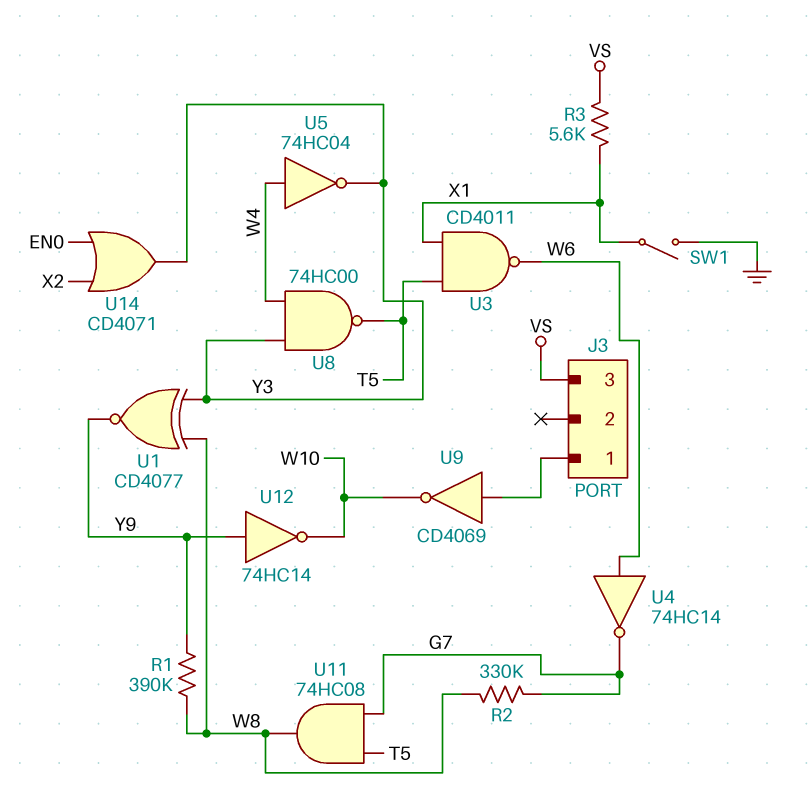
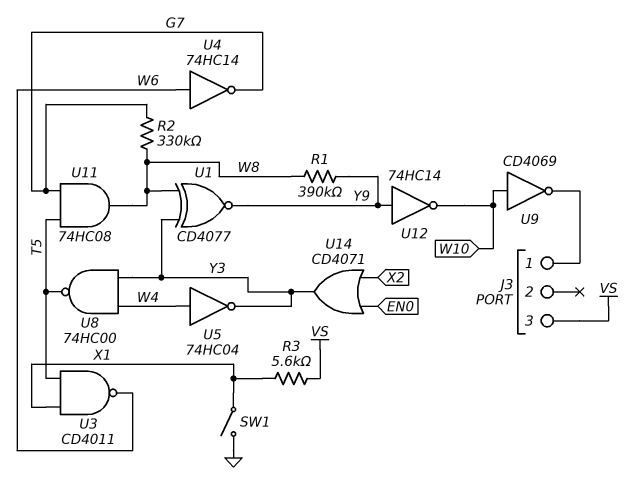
U9: NOT CD4069 (in J3/1, out W10) -> NOT CD4069 (in W10, out J3/1)

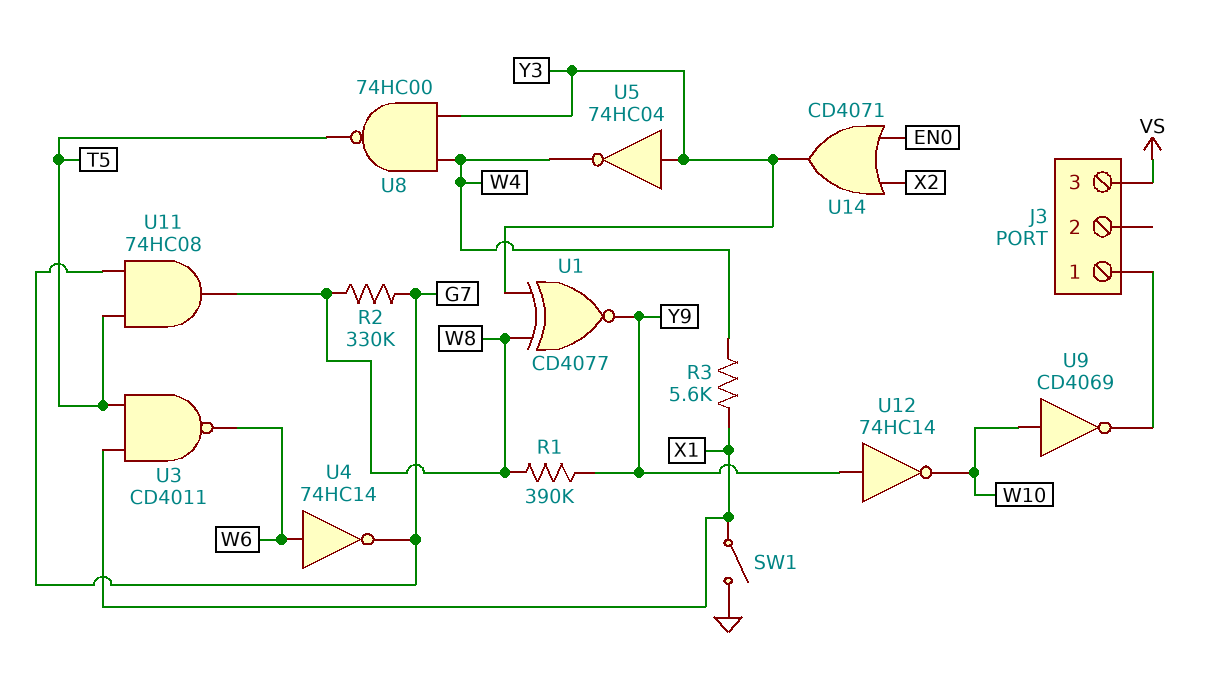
R3: 5.6k (VS, X1) -> 5.6k (W4, X1)
U5: NOT 74HC04 (in W4, out Y3) -> NOT 74HC04 (in Y3, out W4)

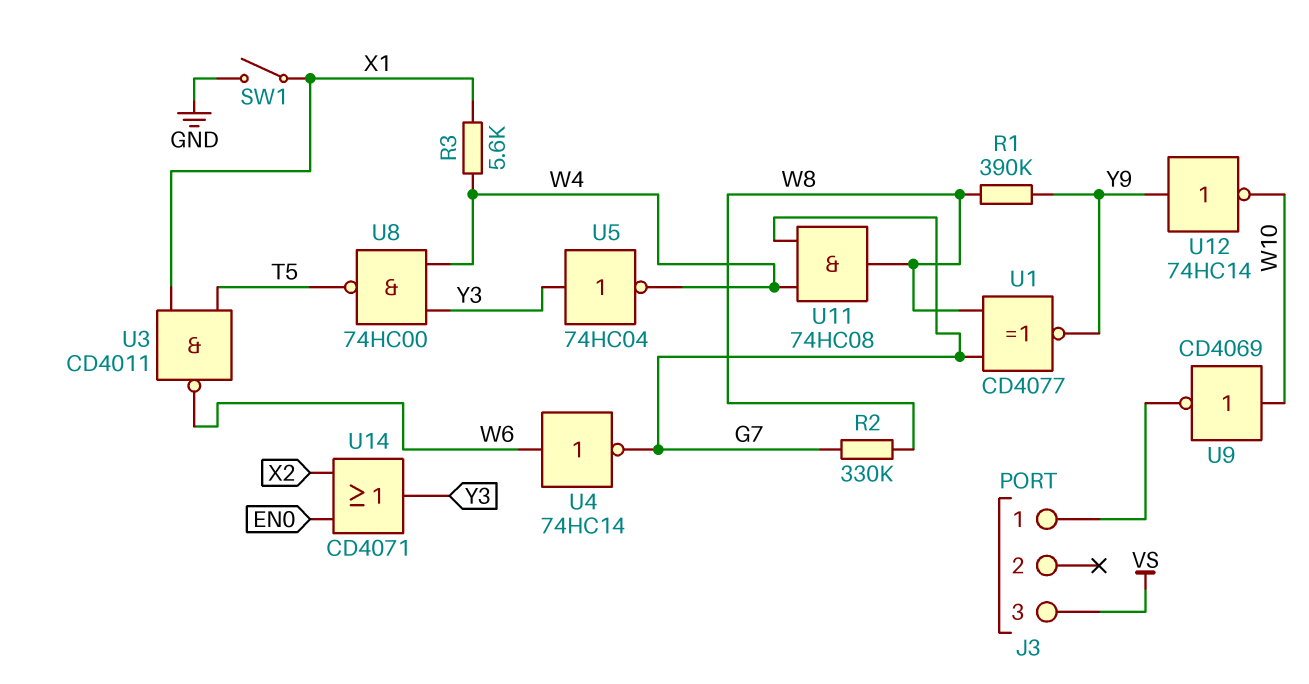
U1: XNOR CD4077 (in W8, in Y3, out Y9) -> XNOR CD4077 (in G7, in W8, out Y9)
U11: AND 74HC08 (in G7, in T5, out W8) -> AND 74HC08 (in G7, in W4, out W8)

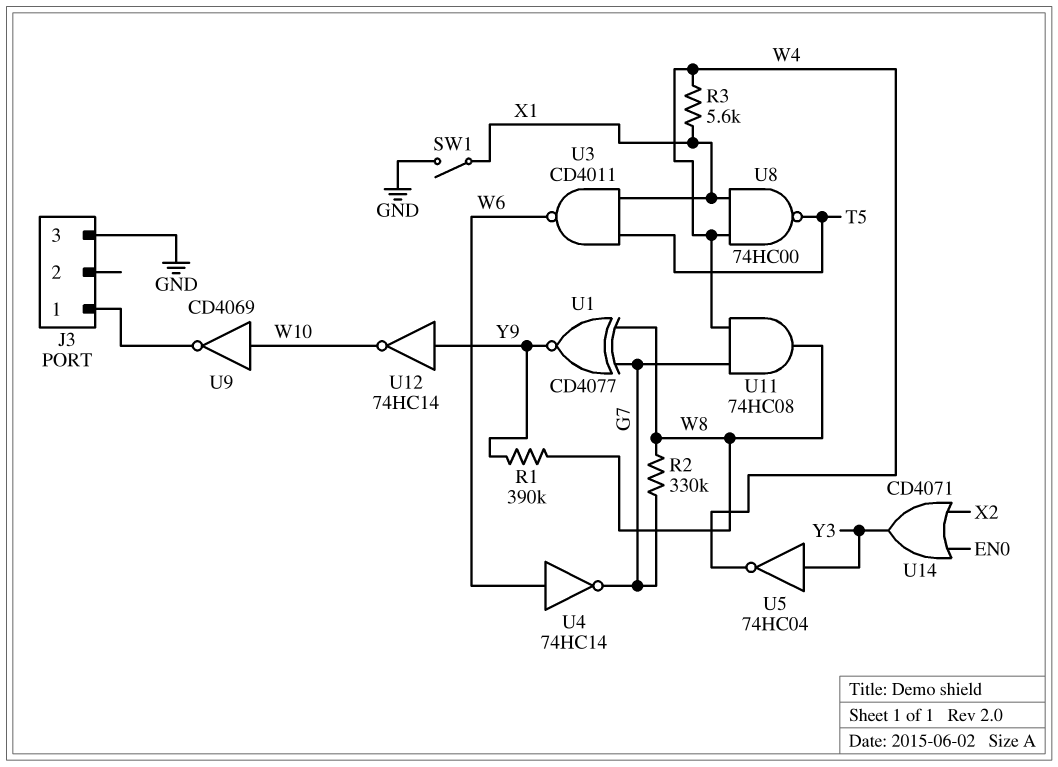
J3 pin 3: VS -> GND
U8: NAND 74HC00 (in W4, in Y3, out T5) -> NAND 74HC00 (in W4, in X1, out T5)

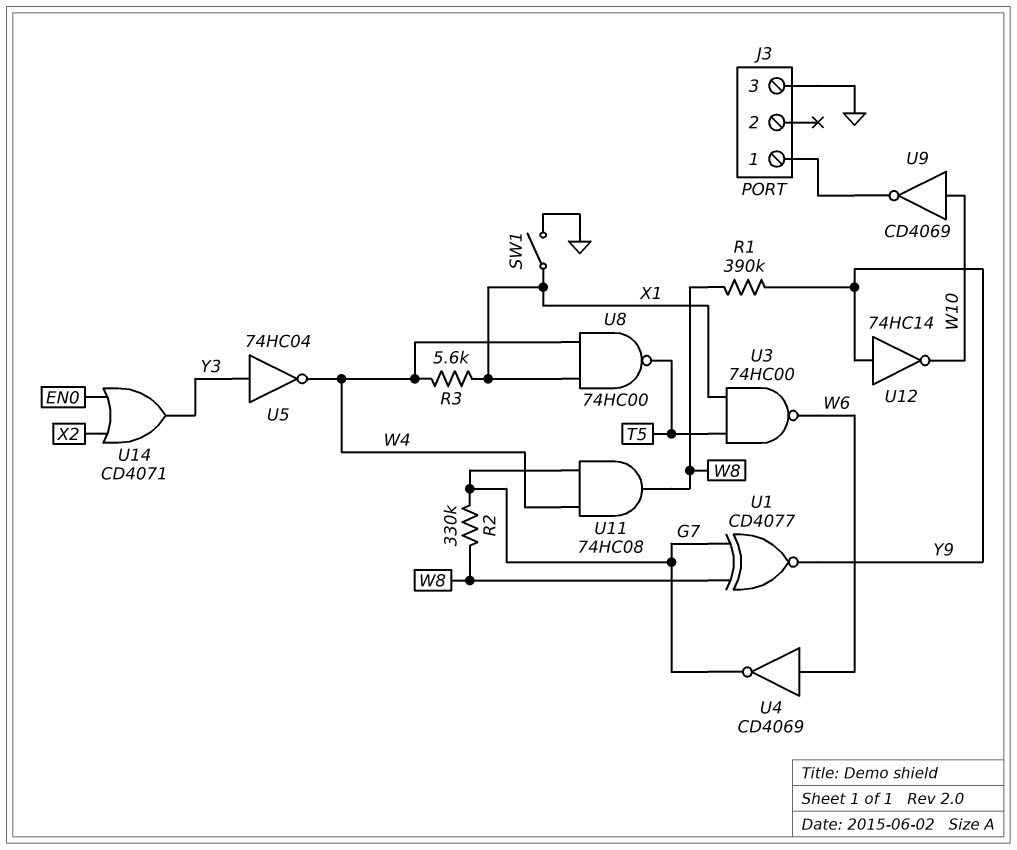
U3: NAND CD4011 (in T5, in X1, out W6) -> NAND 74HC00 (in T5, in X1, out W6)
U4: NOT 74HC14 (in W6, out G7) -> NOT CD4069 (in W6, out G7)

